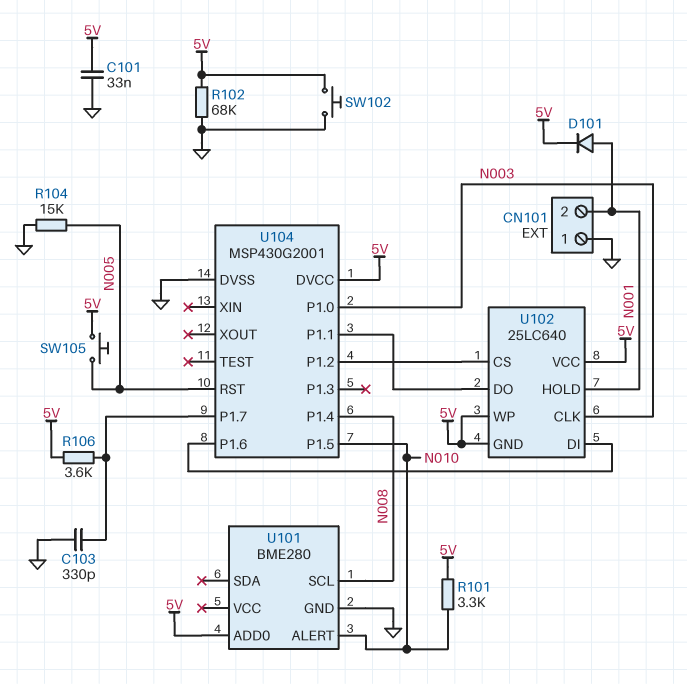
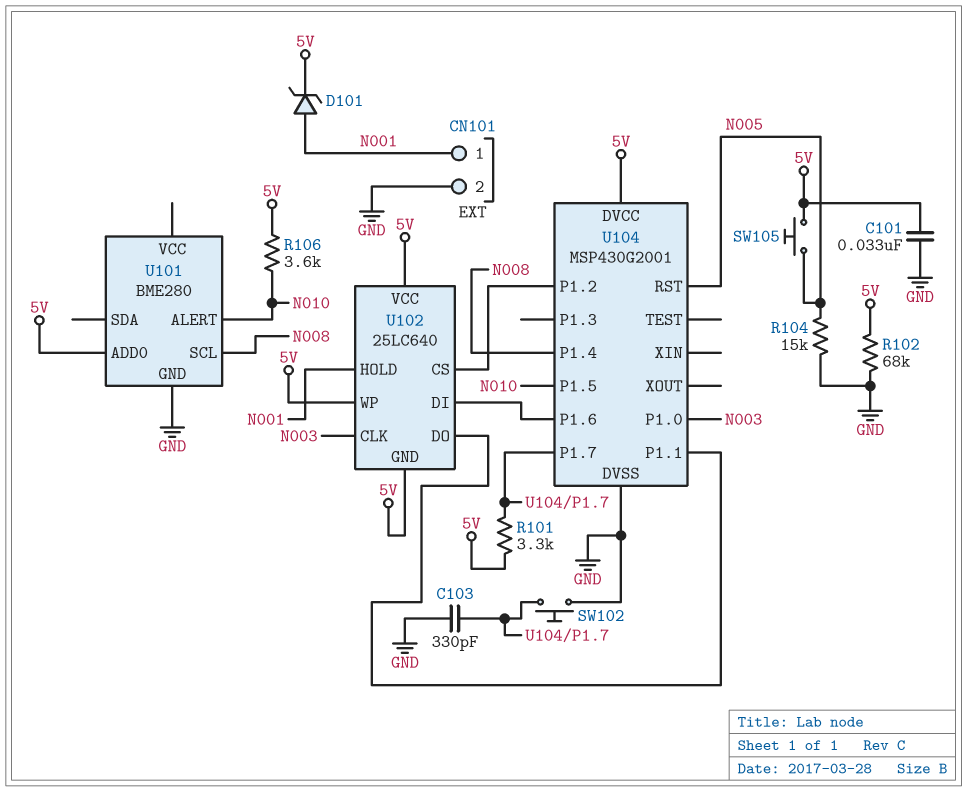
CN101 pin 1: GND -> N001
CN101 pin 2: N001 -> GND
D101: diode (A N001, K 5V) -> zener (A N001, K 5V)
R101: 3.3k (5V, N010) -> 3.3k (5V, U104/P1.7)
R106: 3.6k (5V, U104/P1.7) -> 3.6k (5V, N010)
SW102: button (5V, GND) -> button (GND, U104/P1.7)

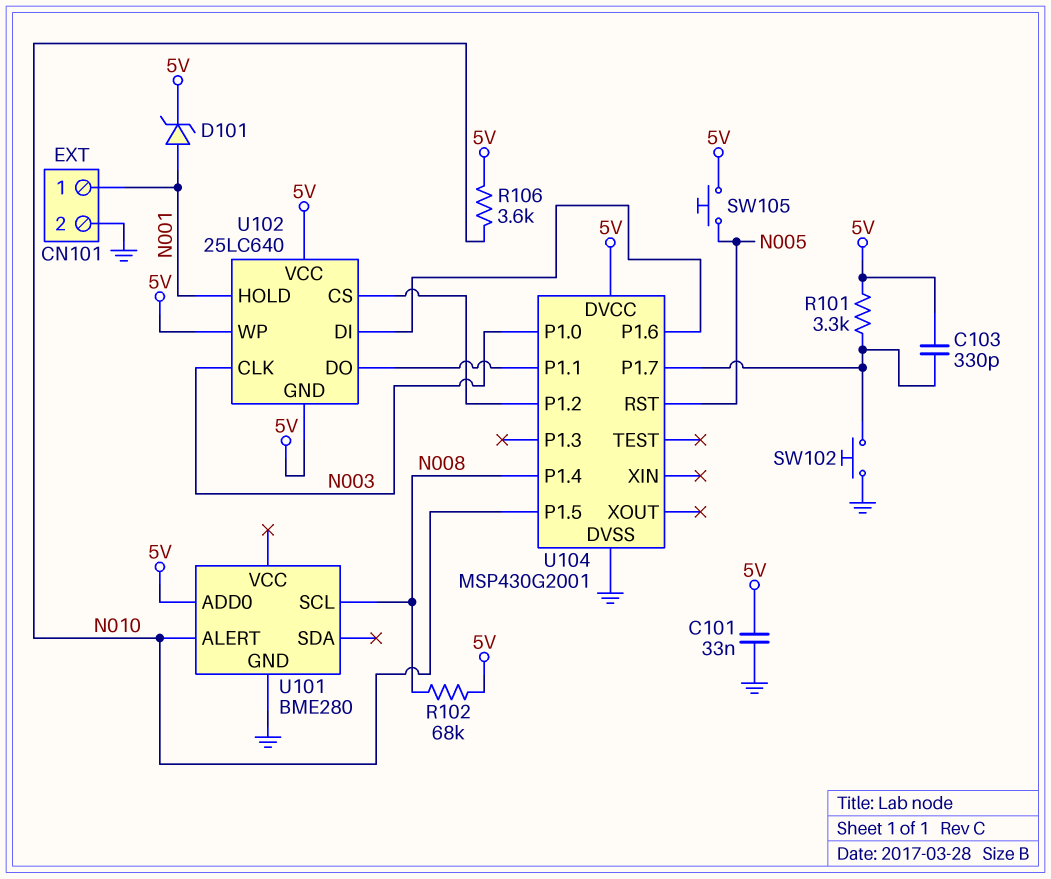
C103: 330pF (GND, U104/P1.7) -> 330pF (5V, U104/P1.7)
R102: 68k (5V, GND) -> 68k (5V, N008)
R104: 15k (GND, N005) -> none

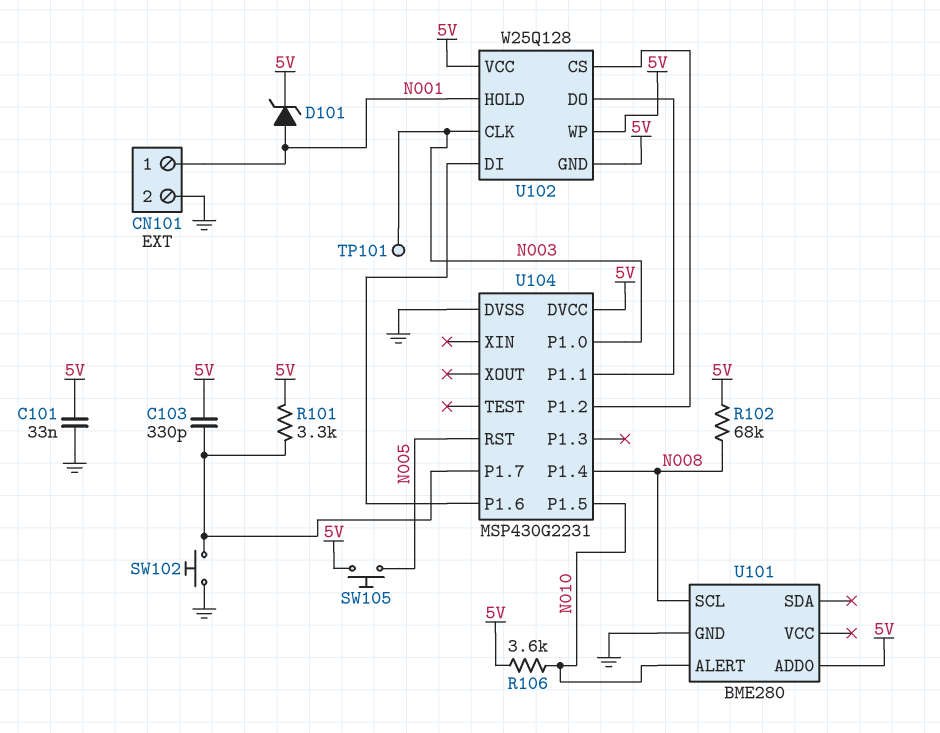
TP101: none -> test point (N003)
U102: 25LC640 -> W25Q128
U104: MSP430G2001 -> MSP430G2231

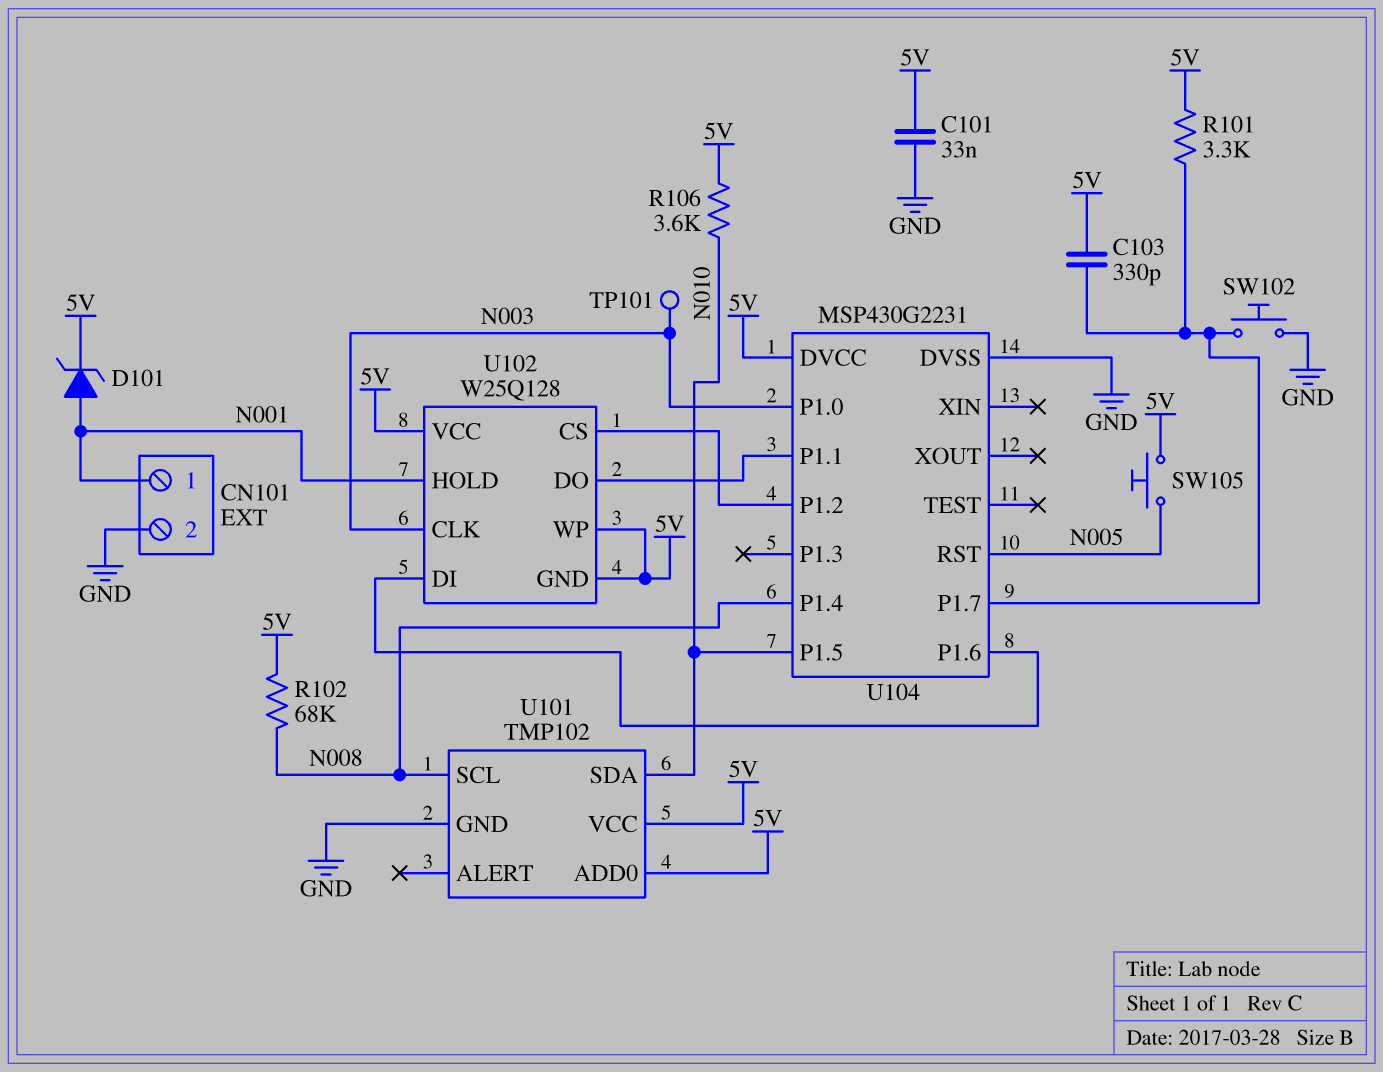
U101: BME280 -> TMP102
U101 pin ALERT: N010 -> none
U101 pin SDA: none -> N010
U101 pin VCC: none -> 5V

